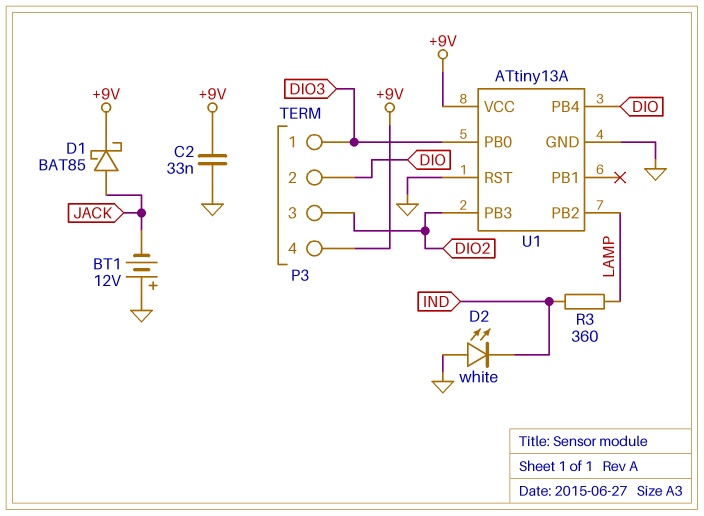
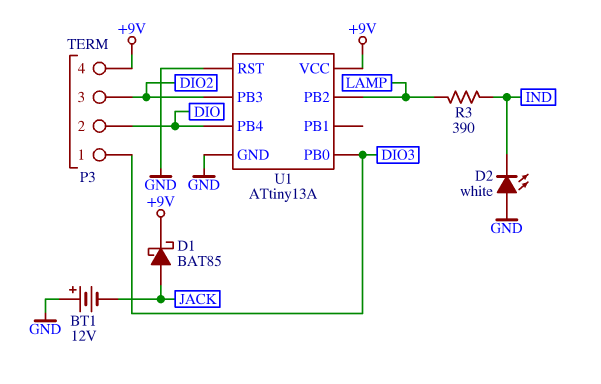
C2: 33nF (+9V, GND) -> none
R3: 360 (IND, LAMP) -> 390 (IND, LAMP)

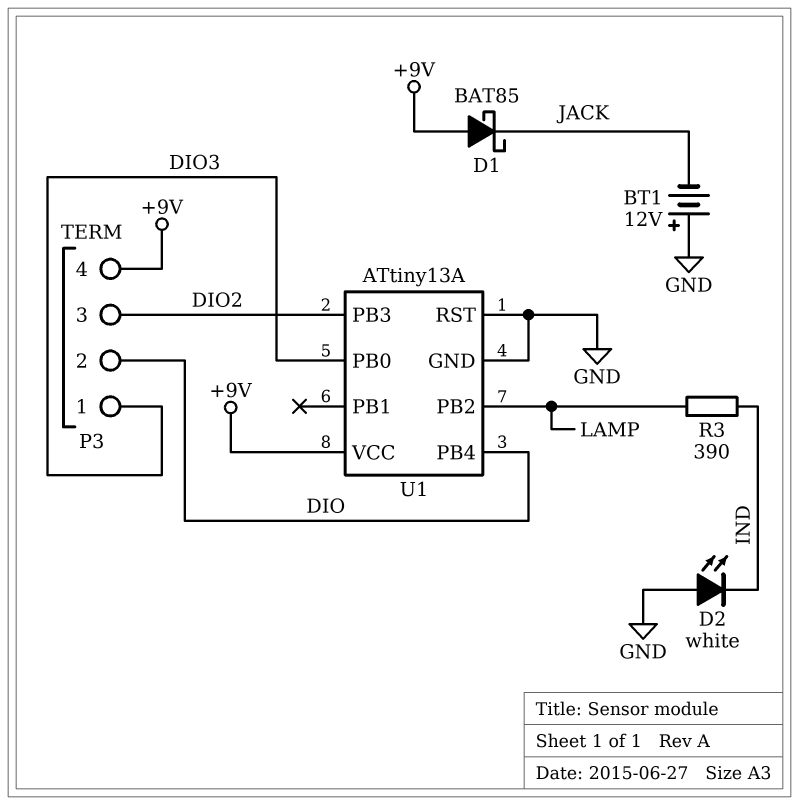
D1: schottky BAT85 (A JACK, K +9V) -> schottky BAT85 (A +9V, K JACK)

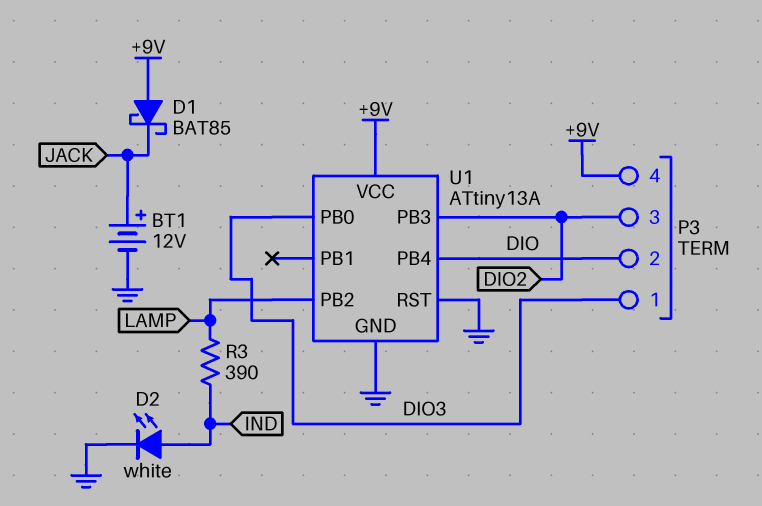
BT1: 12V (plus GND, minus JACK) -> 12V (plus JACK, minus GND)
D2: LED white (A GND, K IND) -> LED white (A IND, K GND)

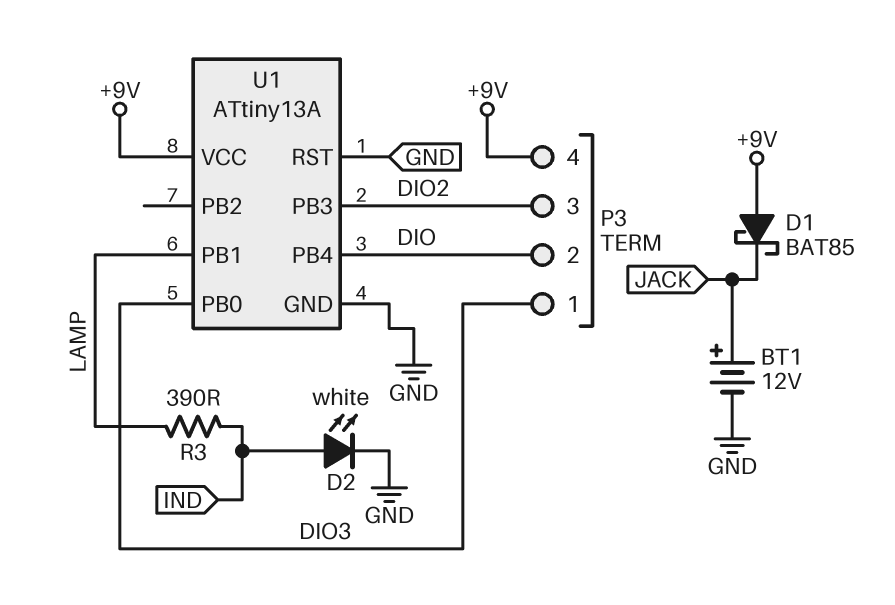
U1 pin PB1: none -> LAMP
U1 pin PB2: LAMP -> none

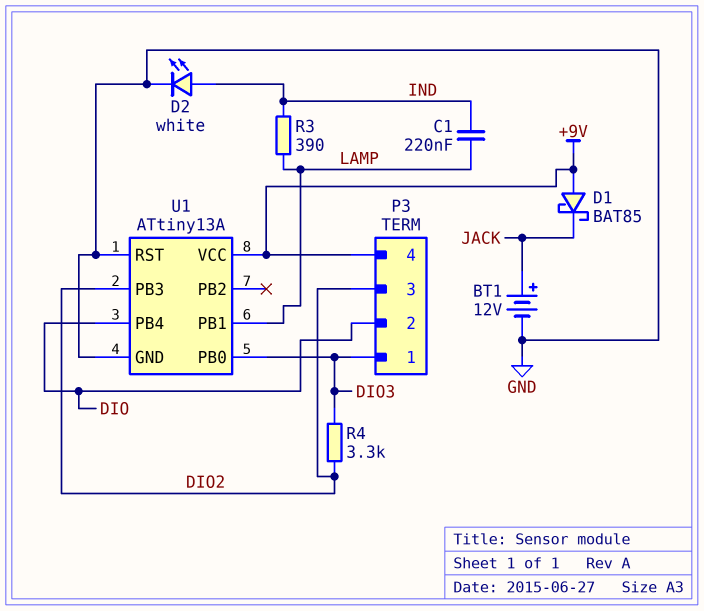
C1: none -> 220nF (IND, LAMP)
R4: none -> 3.3k (DIO2, DIO3)

